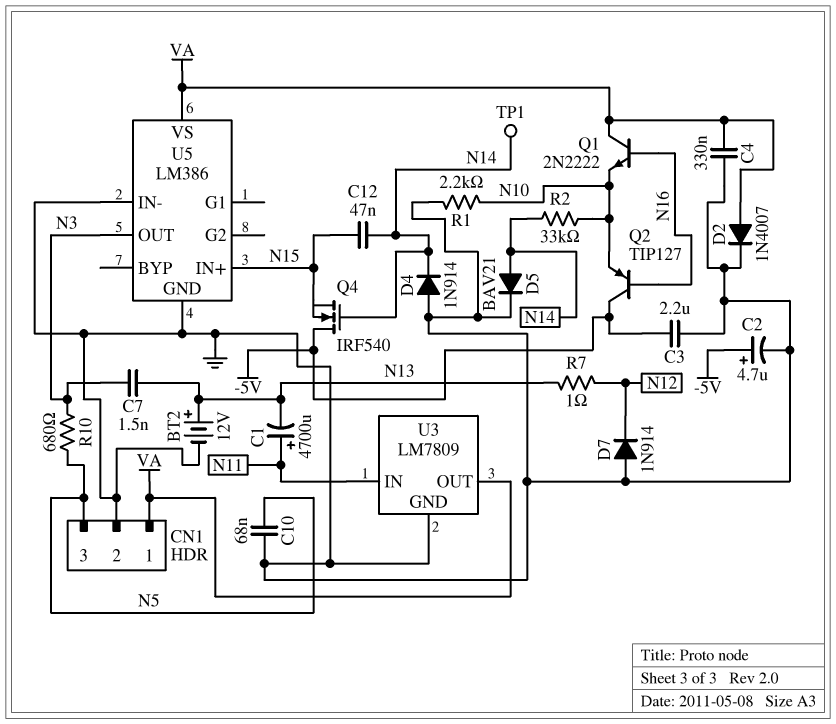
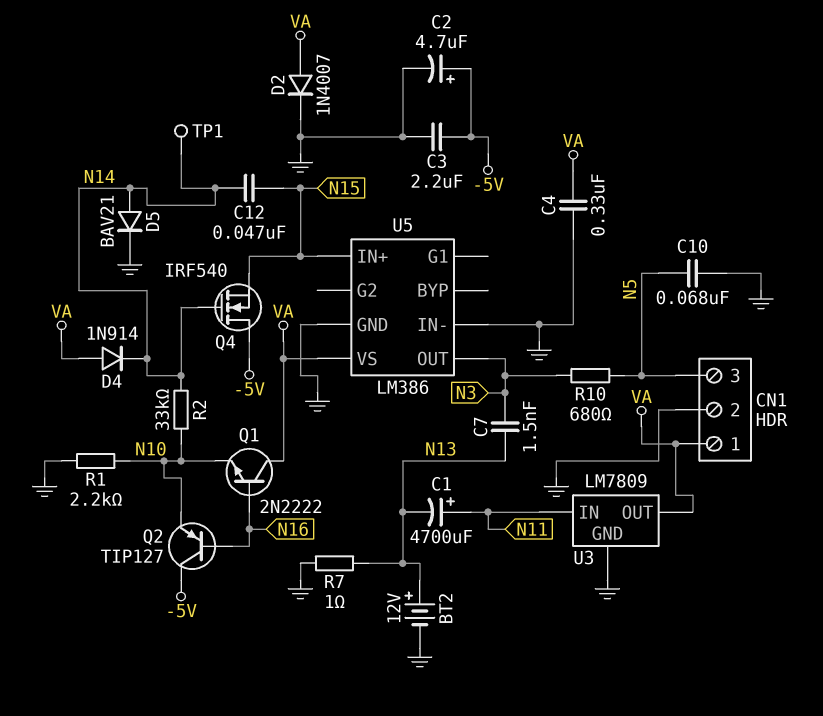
D4: diode 1N914 (A GND, K N14) -> diode 1N914 (A VA, K N14)
D7: diode 1N914 (A GND, K N12) -> none
R7: 1 (N12, N13) -> 1 (GND, N13)

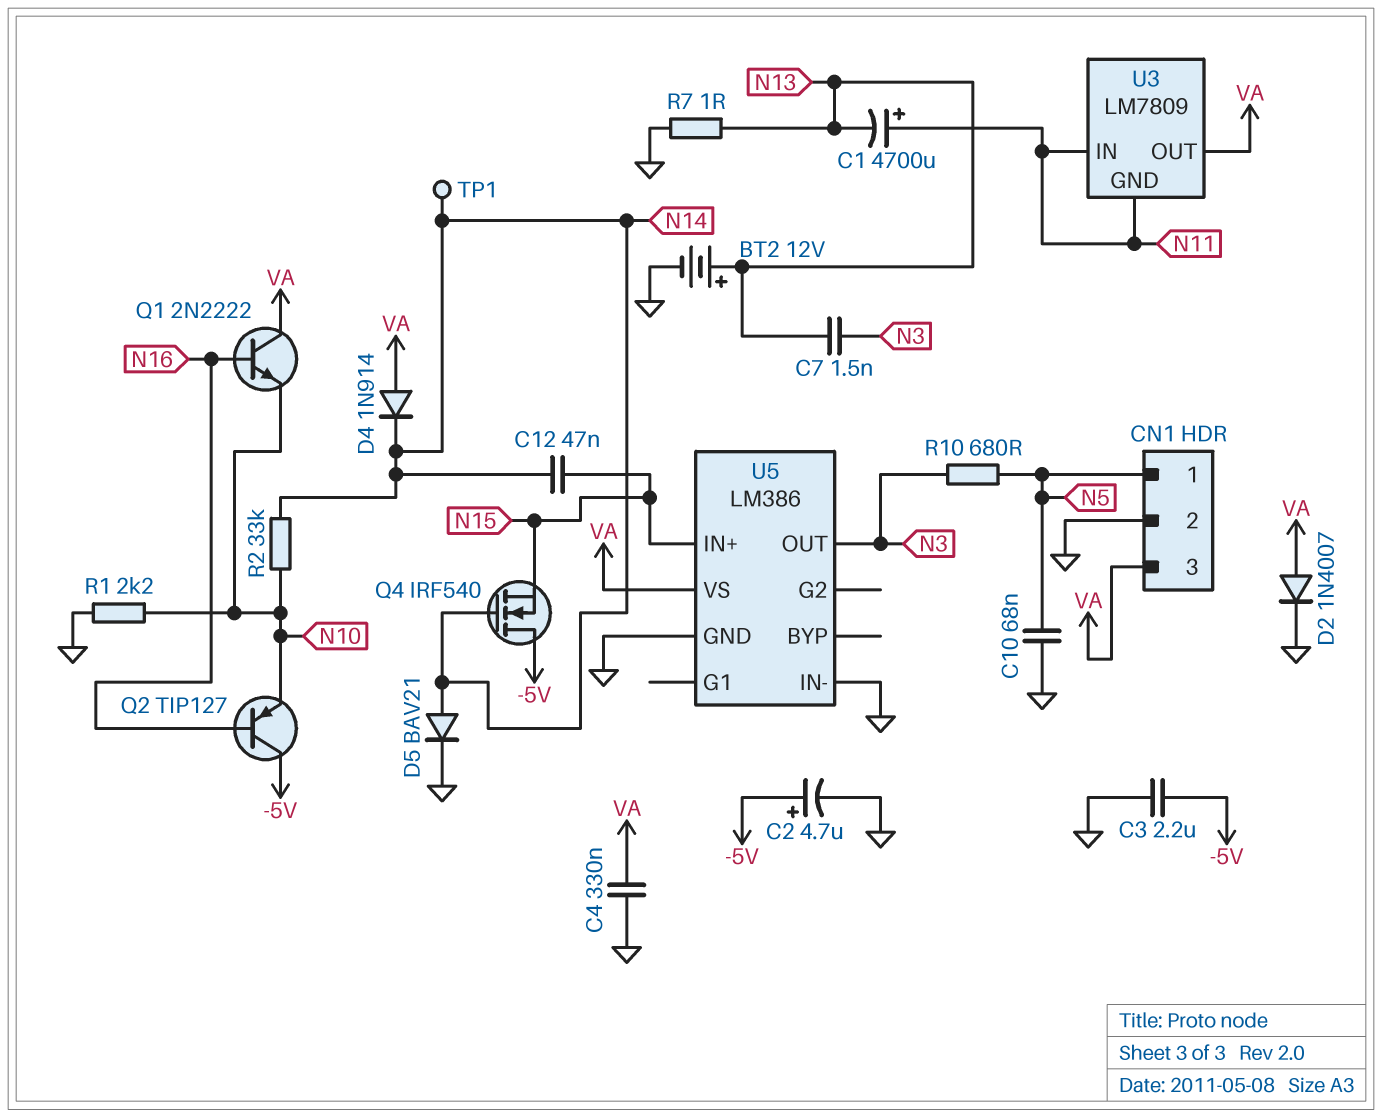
CN1 pin 1: VA -> N5
CN1 pin 3: N5 -> VA
U3 pin GND: GND -> N11

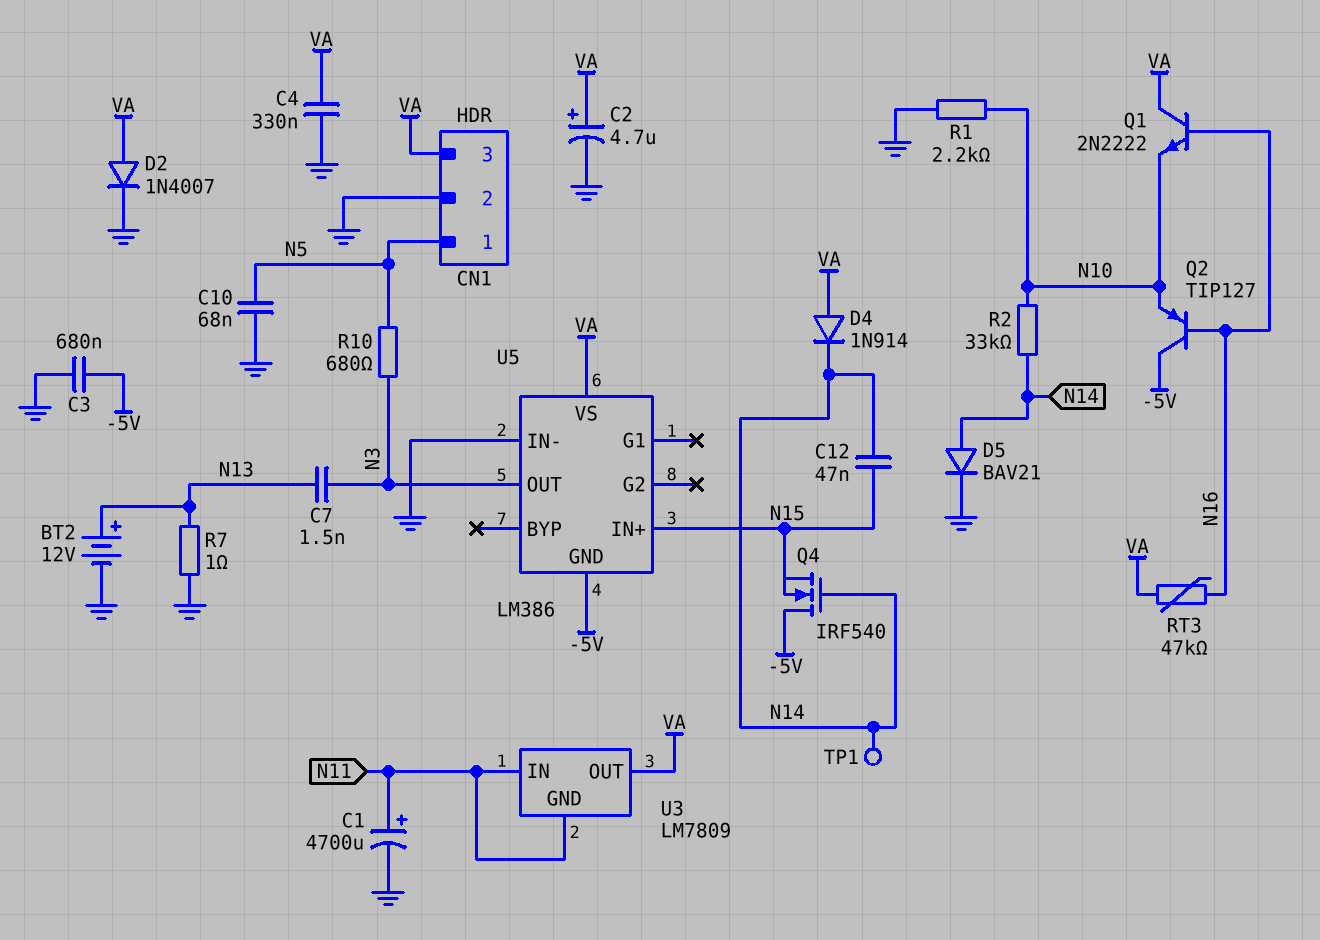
C1: 4700uF (plus N11, minus N13) -> 4700uF (plus N11, minus GND)
C2: 4.7uF (plus -5V, minus GND) -> 4.7uF (plus VA, minus GND)
C3: 2.2uF (-5V, GND) -> 680nF (-5V, GND)
RT3: none -> 47k (N16, VA)
U5 pin GND: GND -> -5V

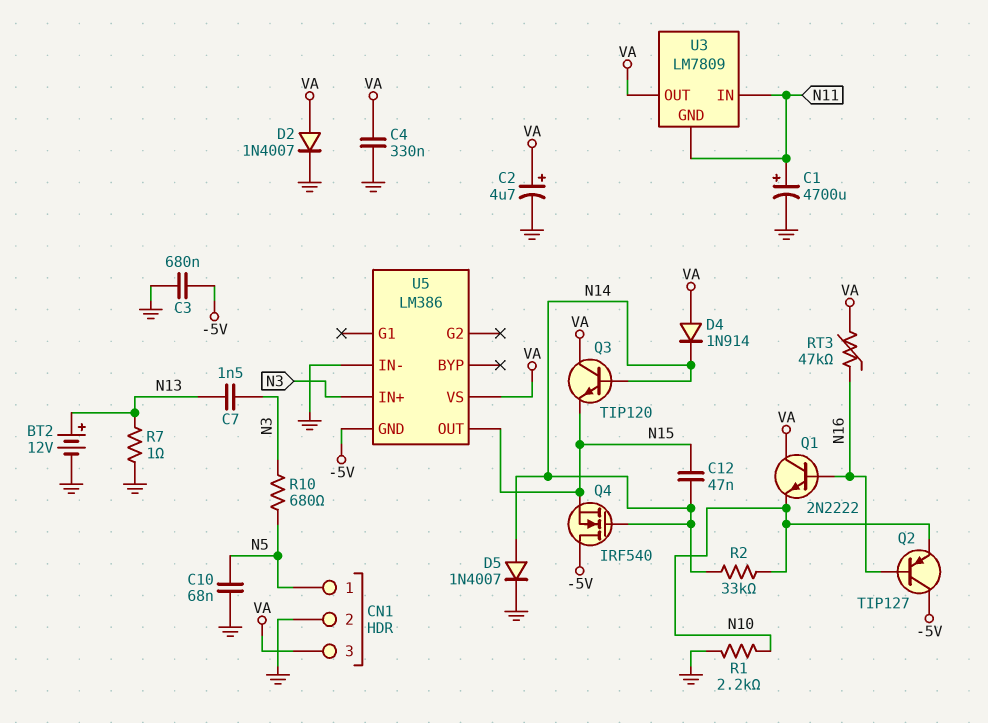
D5: diode BAV21 (A N14, K GND) -> diode 1N4007 (A N14, K GND)
Q3: none -> NPN TIP120 (B N14, C VA, E N15)
TP1: test point (N14) -> none
U5 pin IN+: N15 -> N3
U5 pin OUT: N3 -> N15

